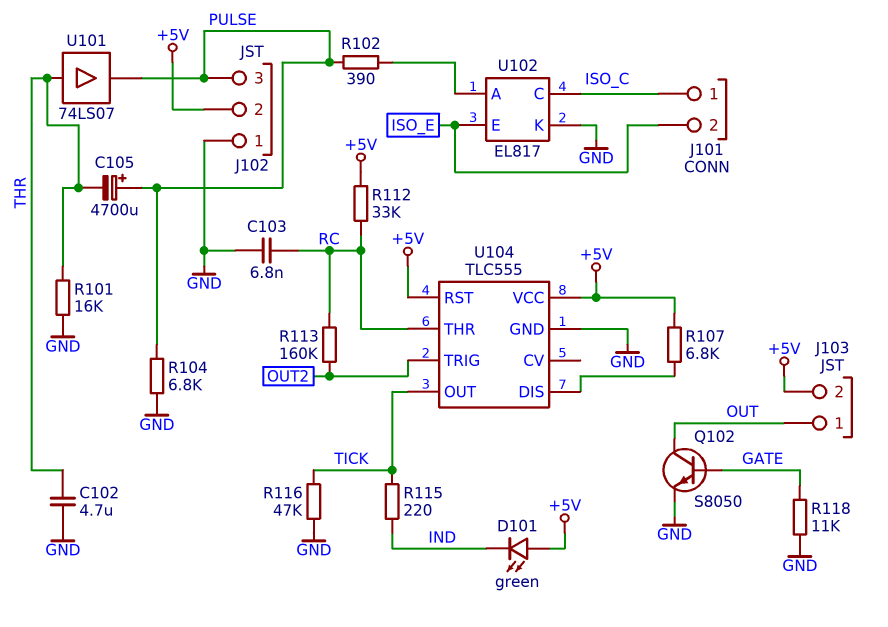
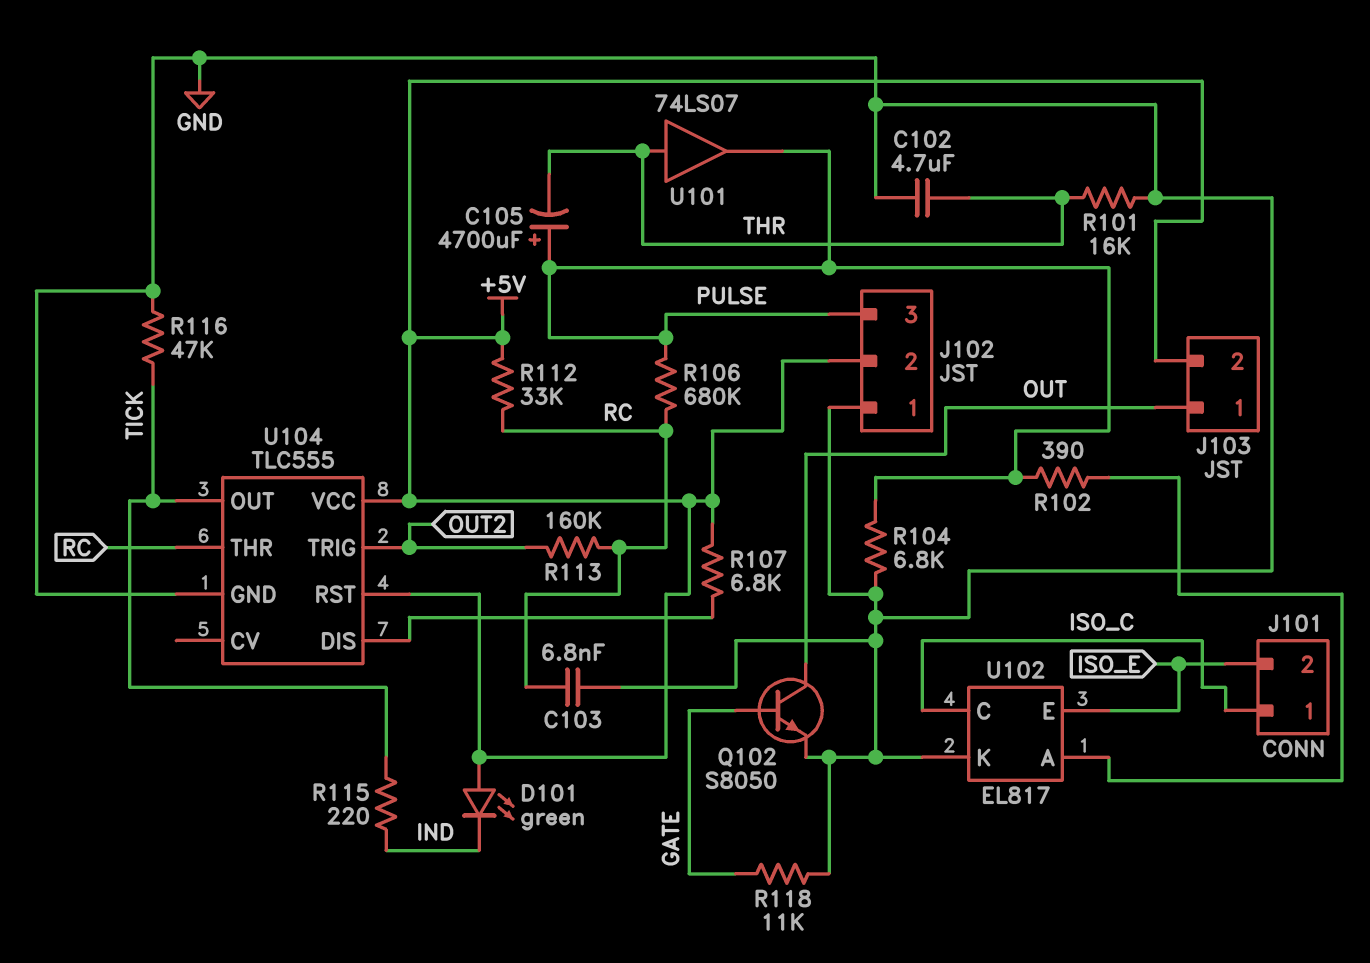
R106: none -> 680k (PULSE, RC)

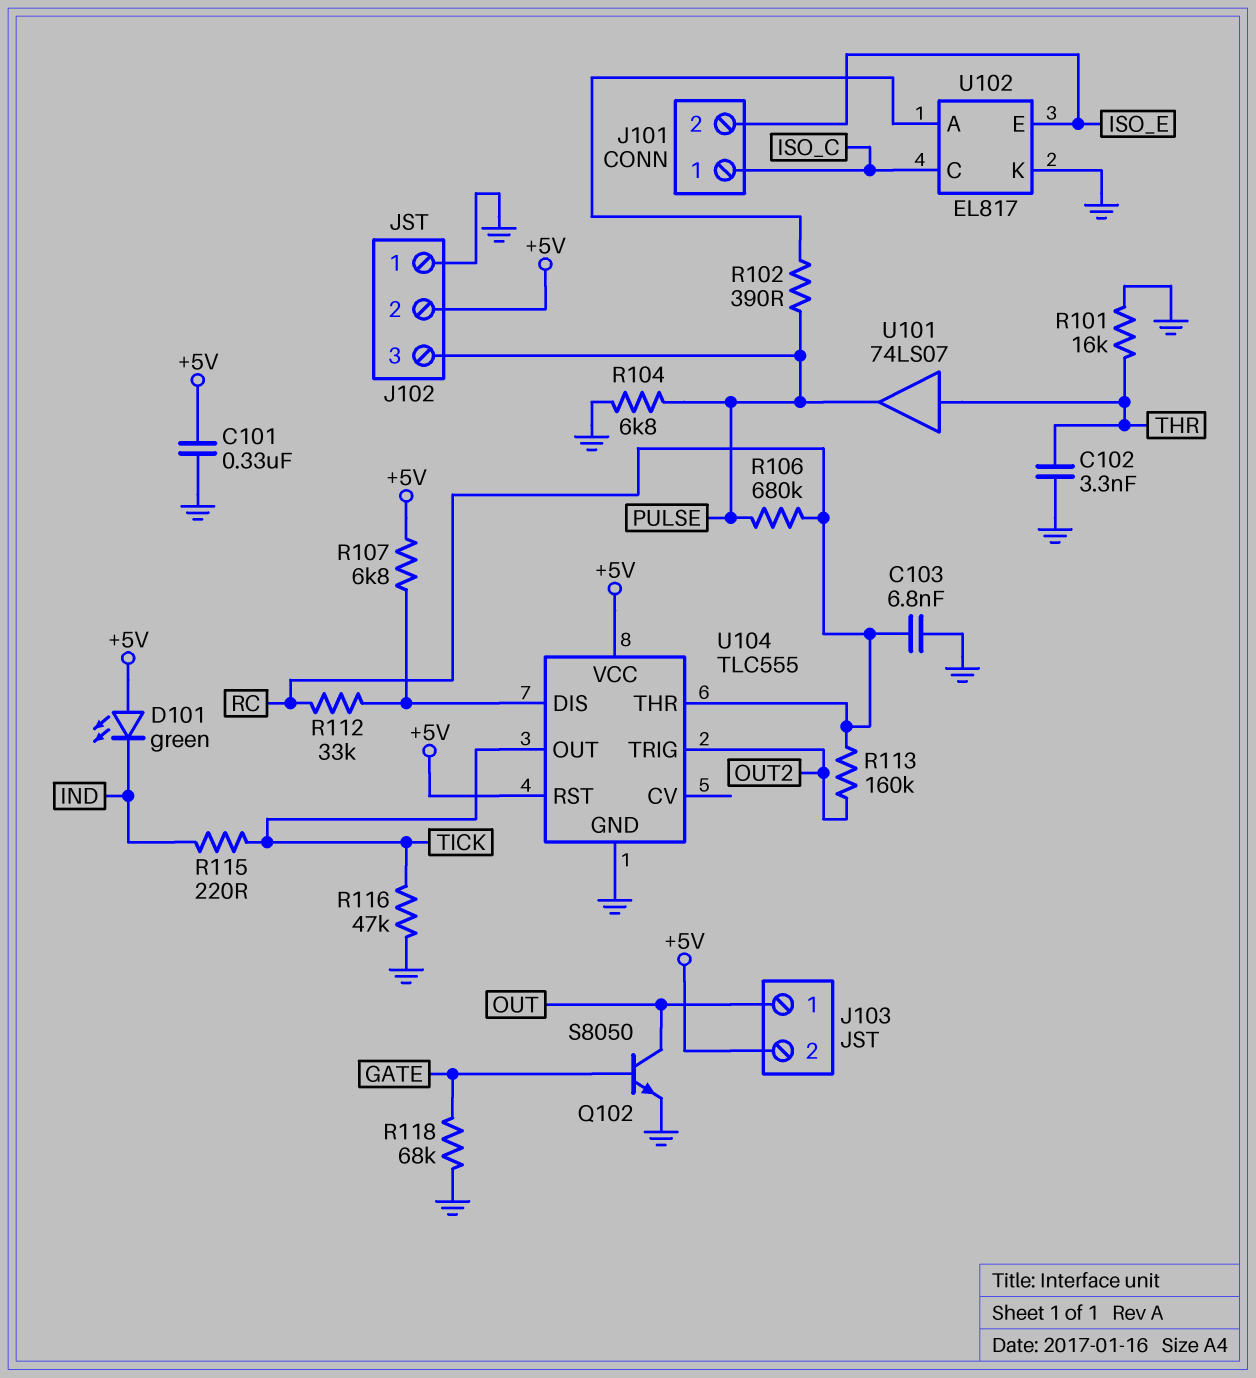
C101: none -> 330nF (+5V, GND)
C102: 4.7uF (GND, THR) -> 3.3nF (GND, THR)
C105: 4700uF (plus PULSE, minus THR) -> none
R112: 33k (+5V, RC) -> 33k (RC, U104/DIS)
R118: 11k (GATE, GND) -> 68k (GATE, GND)

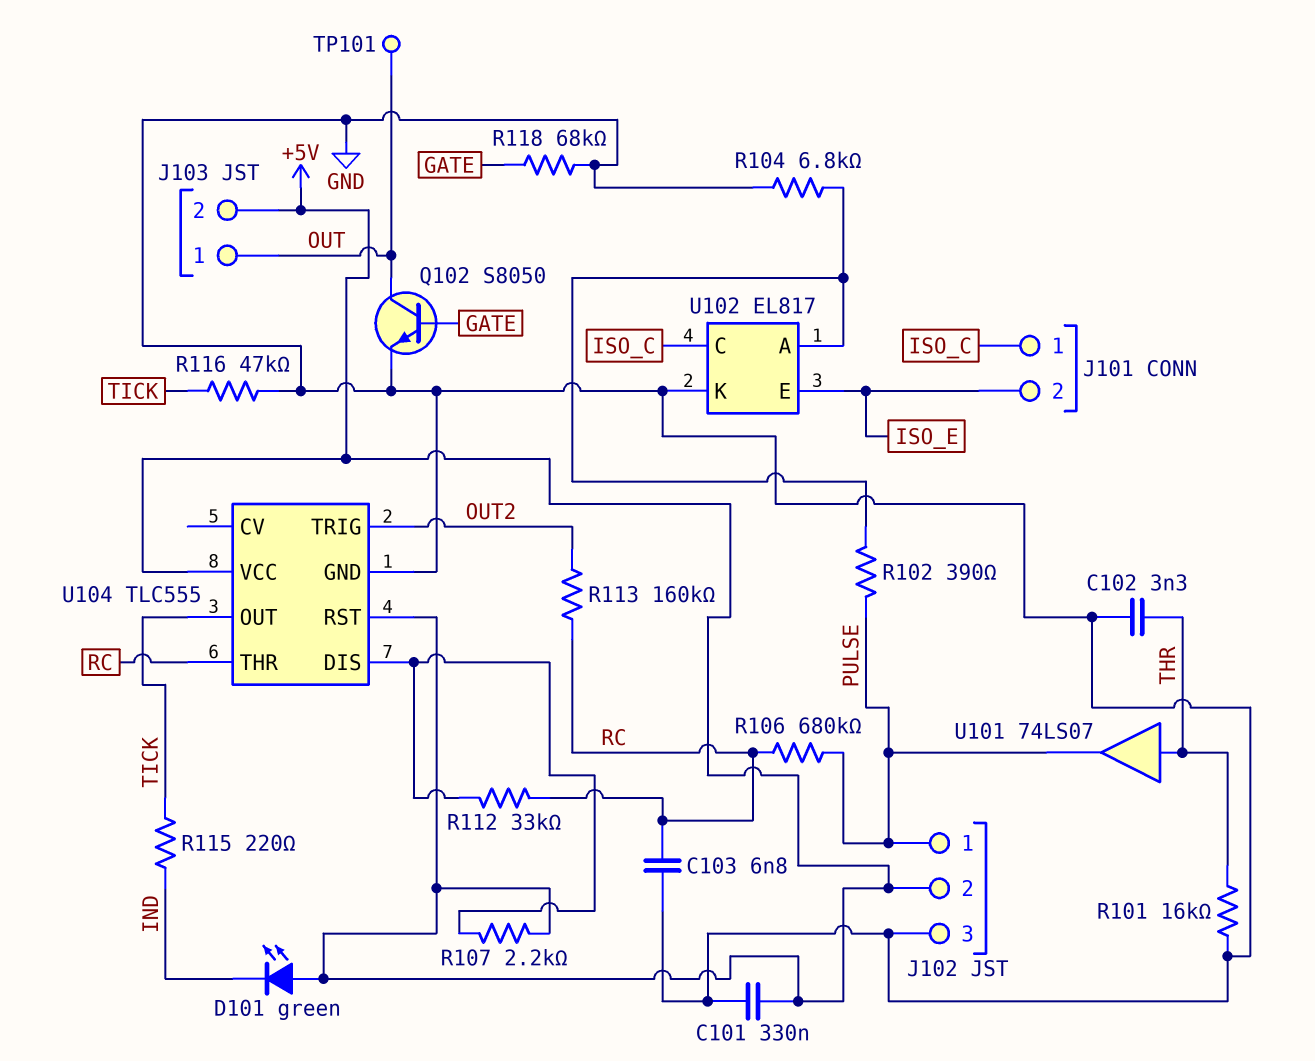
J102 pin 1: GND -> PULSE
J102 pin 3: PULSE -> GND
R104: 6.8k (GND, PULSE) -> 6.8k (GND, U102/A)
R107: 6.8k (+5V, U104/DIS) -> 2.2k (+5V, U104/DIS)
TP101: none -> test point (OUT)

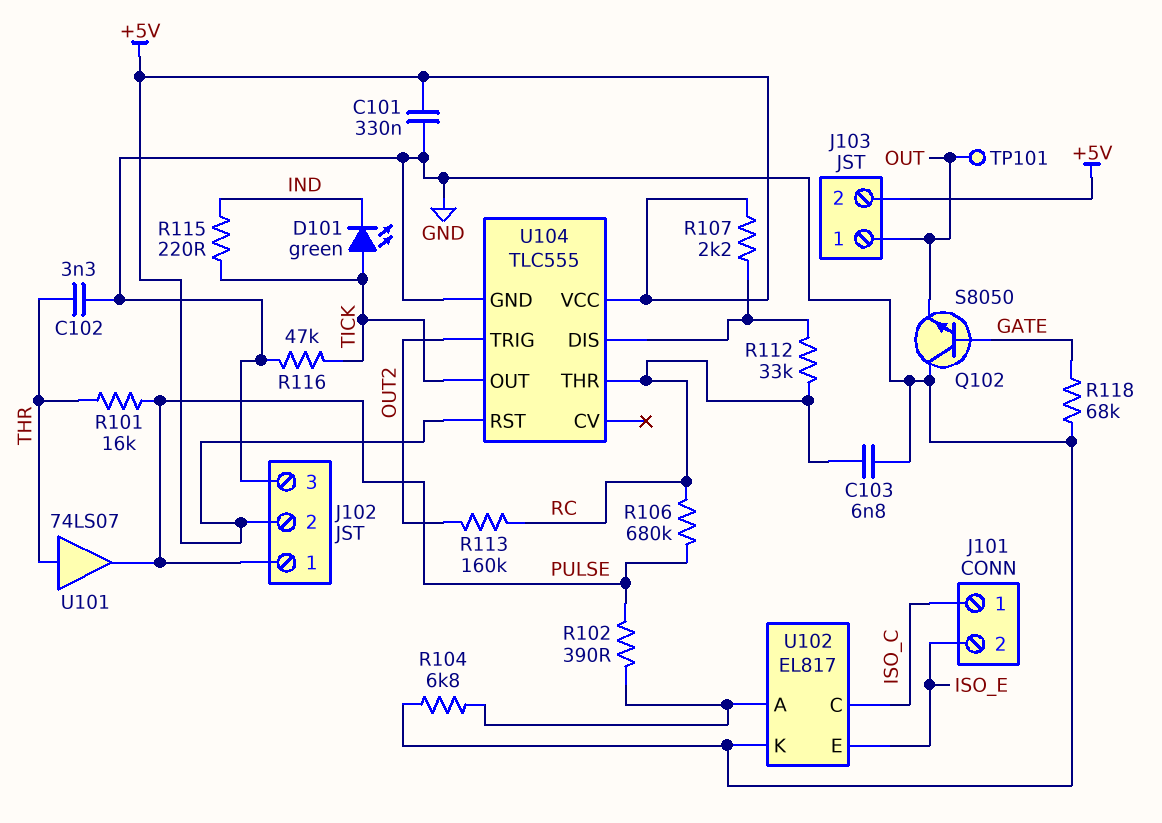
D101: LED green (A +5V, K IND) -> LED green (A TICK, K IND)
Q102: NPN S8050 (B GATE, C OUT, E GND) -> NPN S8050 (B GATE, C GND, E OUT)
R101: 16k (GND, THR) -> 16k (PULSE, THR)

